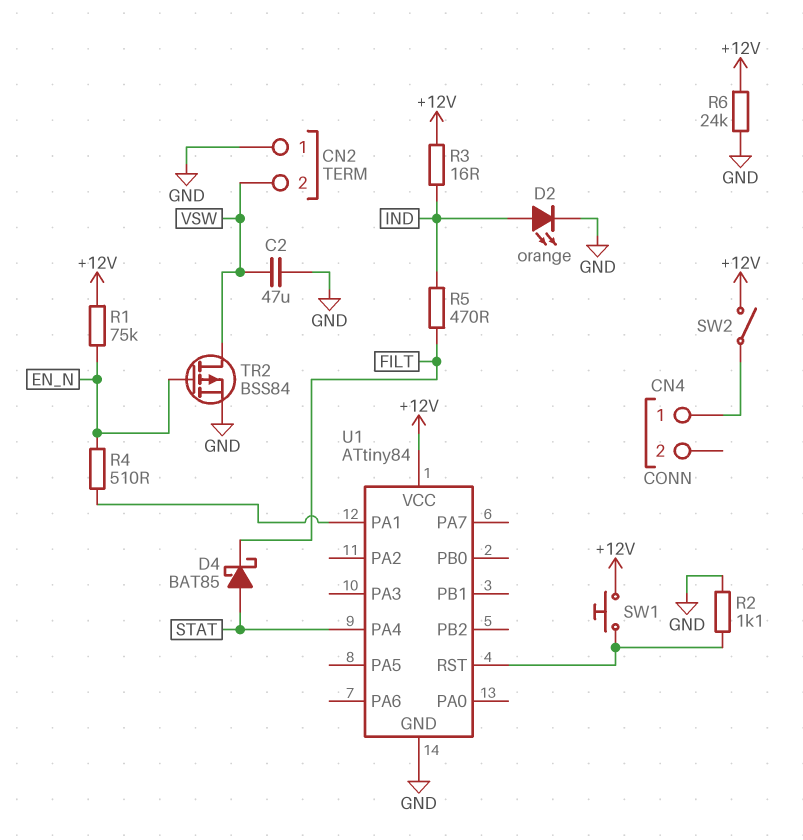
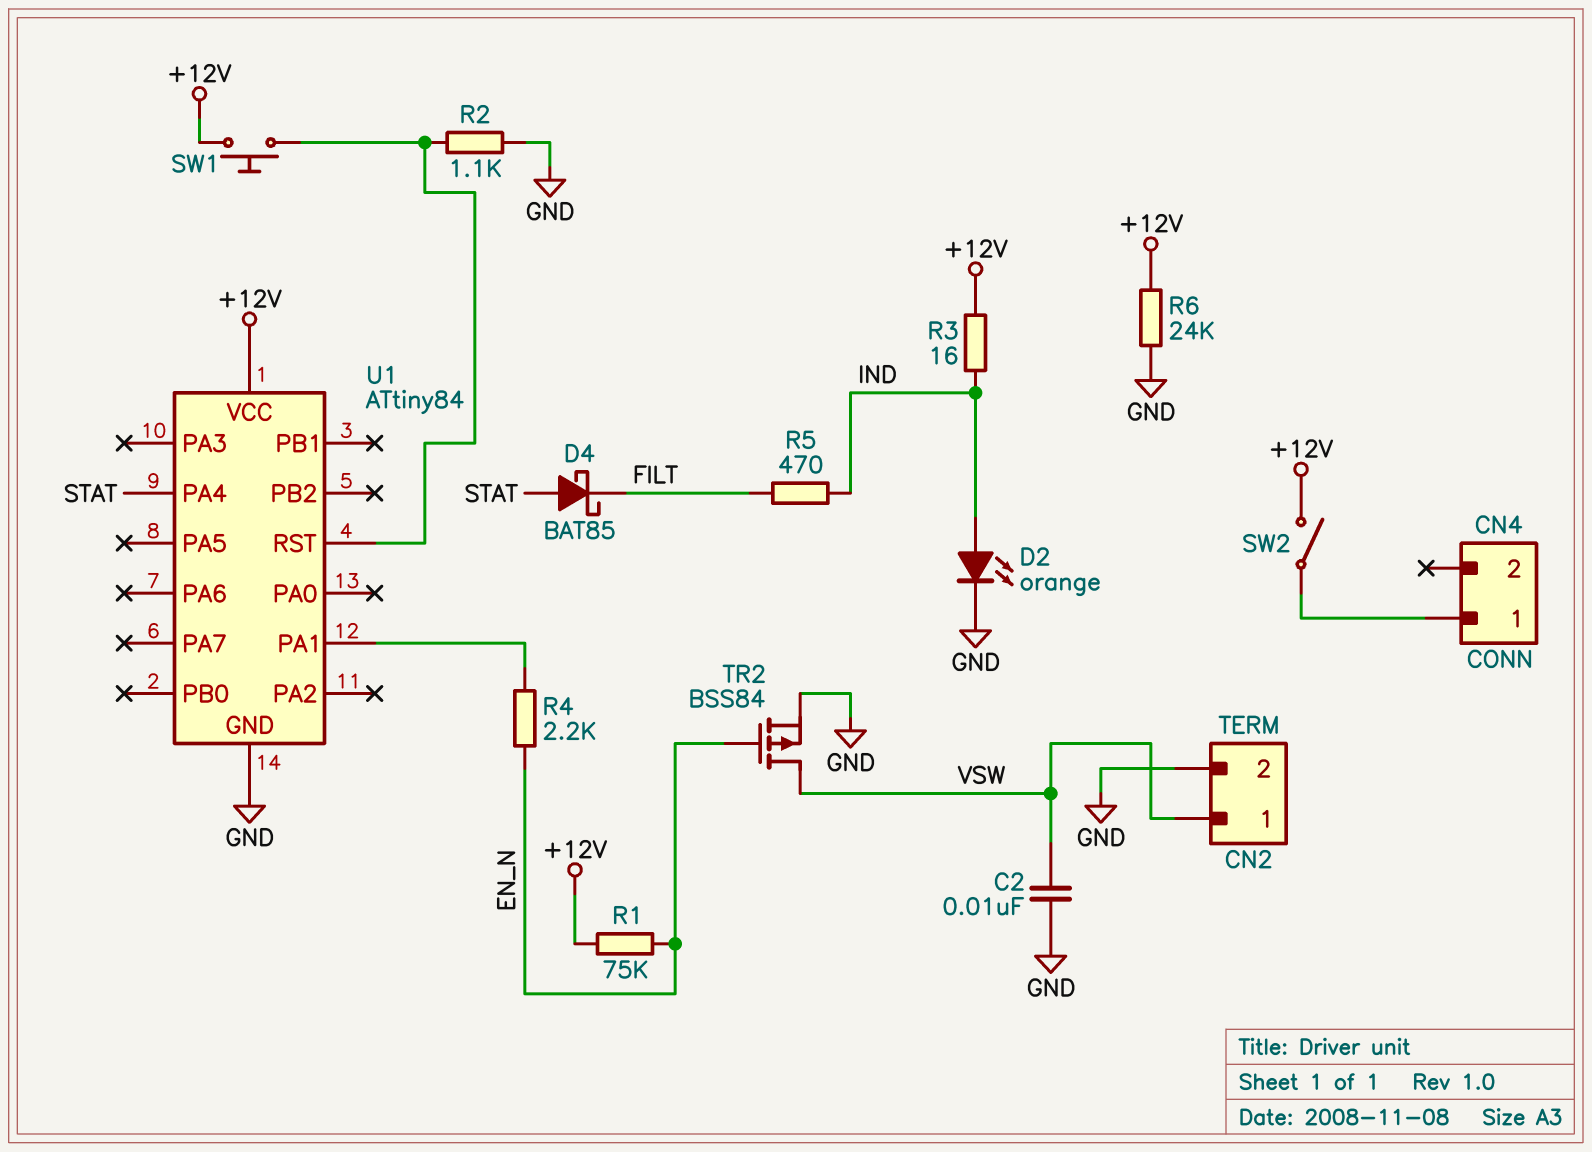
C2: 47uF (GND, VSW) -> 10nF (GND, VSW)
CN2 pin 1: GND -> VSW
CN2 pin 2: VSW -> GND
R4: 510 (EN_N, U1/PA1) -> 2.2k (EN_N, U1/PA1)

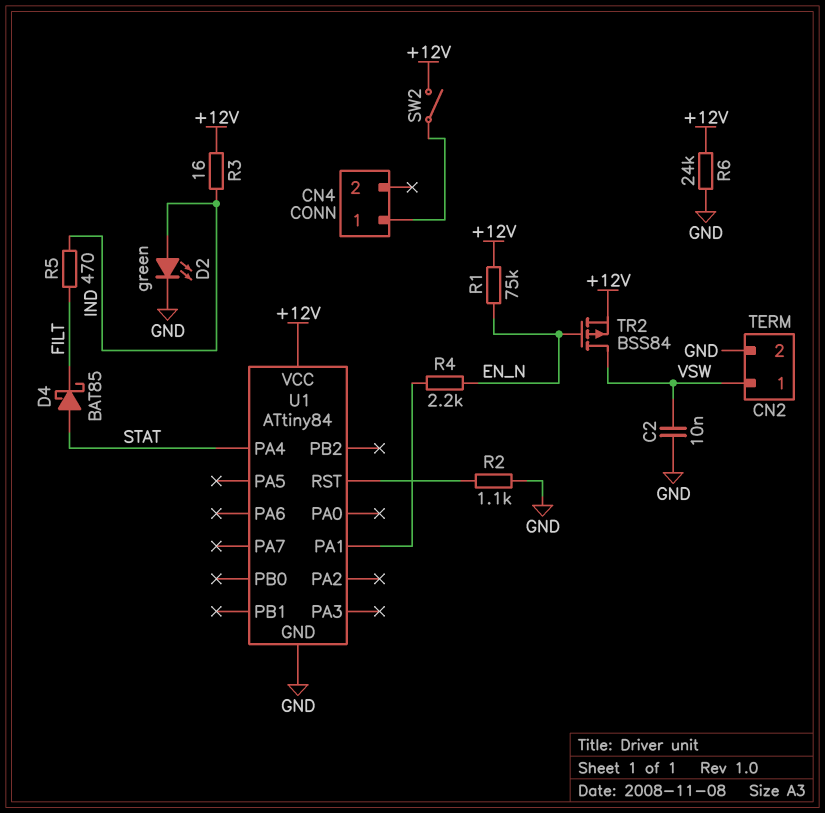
D2: LED orange (A IND, K GND) -> LED green (A IND, K GND)
SW1: button (+12V, U1/RST) -> none
TR2: PMOS BSS84 (G EN_N, D VSW, S GND) -> PMOS BSS84 (G EN_N, D VSW, S +12V)

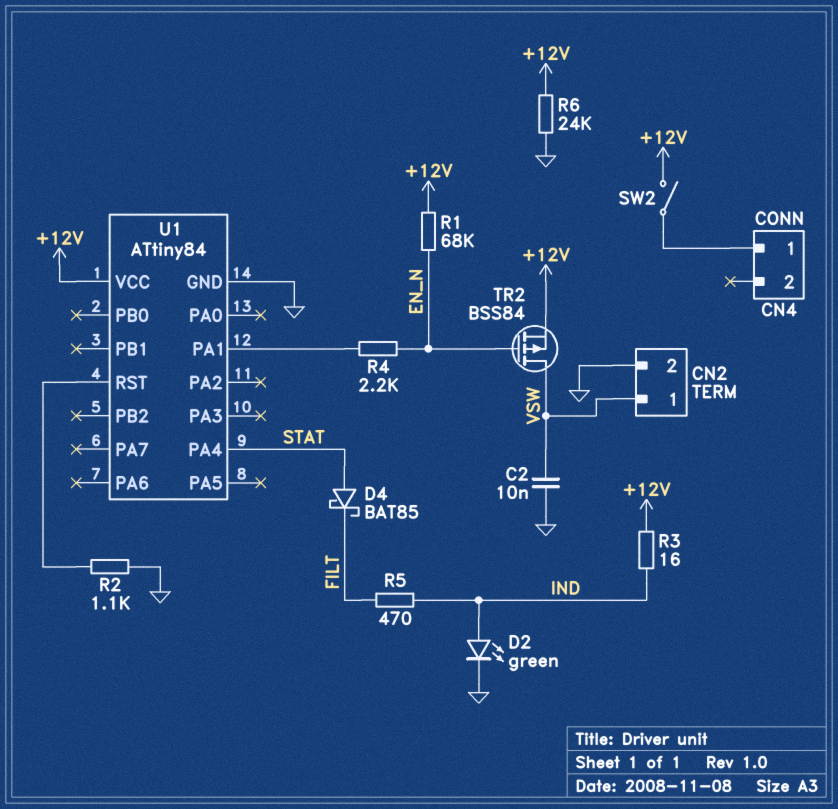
R1: 75k (+12V, EN_N) -> 68k (+12V, EN_N)

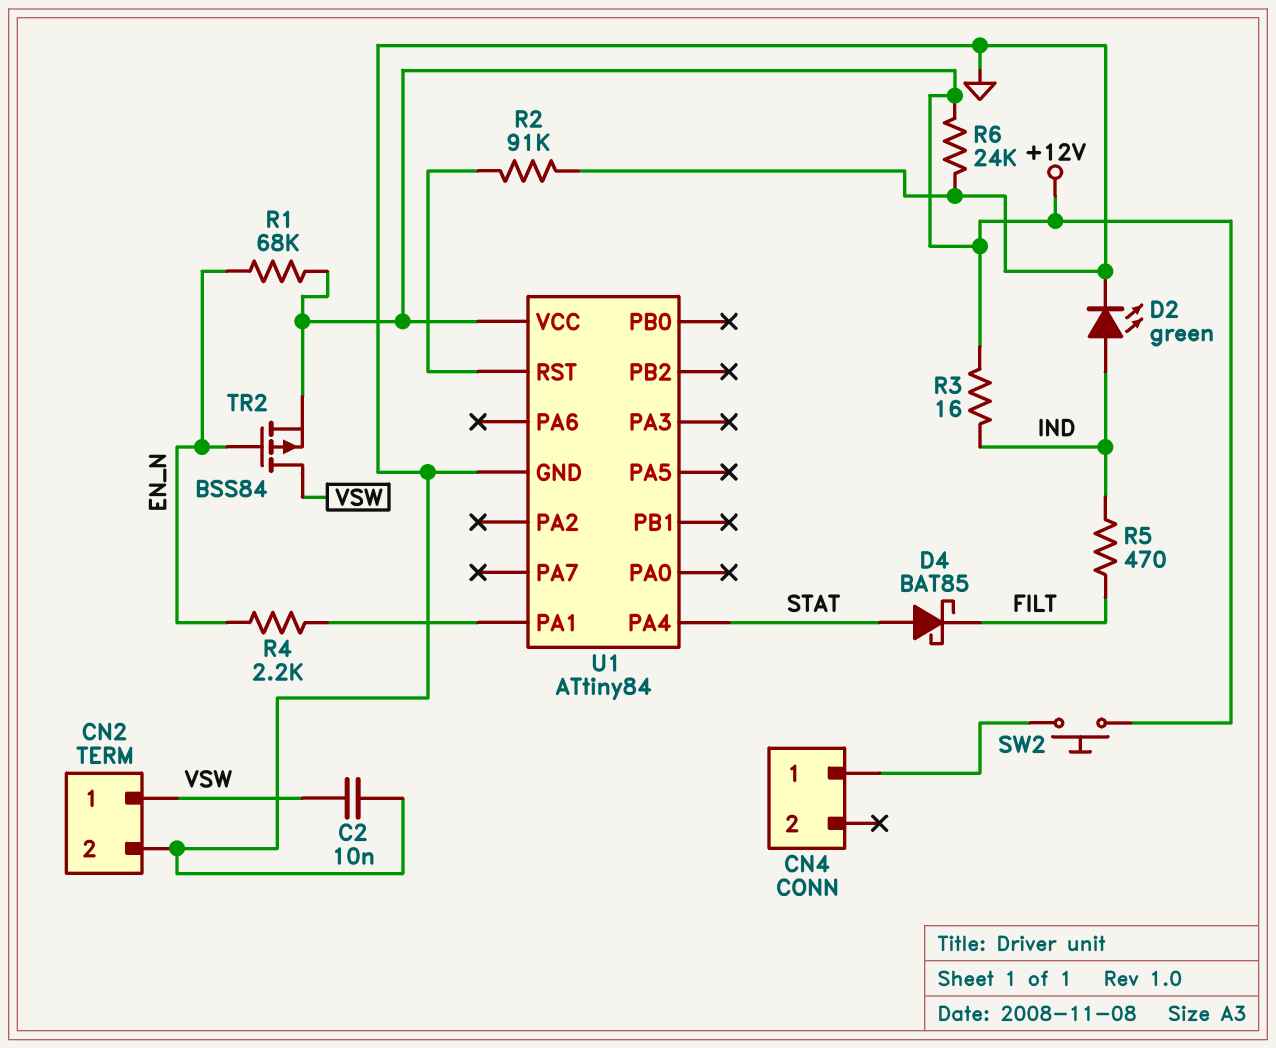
R2: 1.1k (GND, U1/RST) -> 91k (GND, U1/RST)
SW2: switch (+12V, CN4/1) -> button (+12V, CN4/1)

